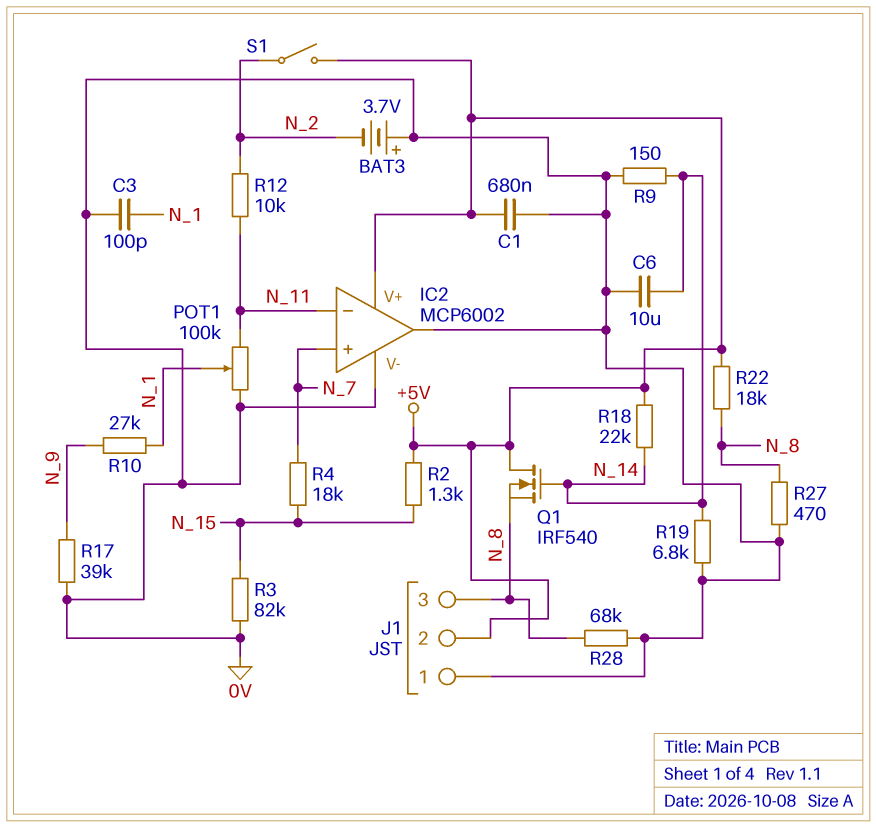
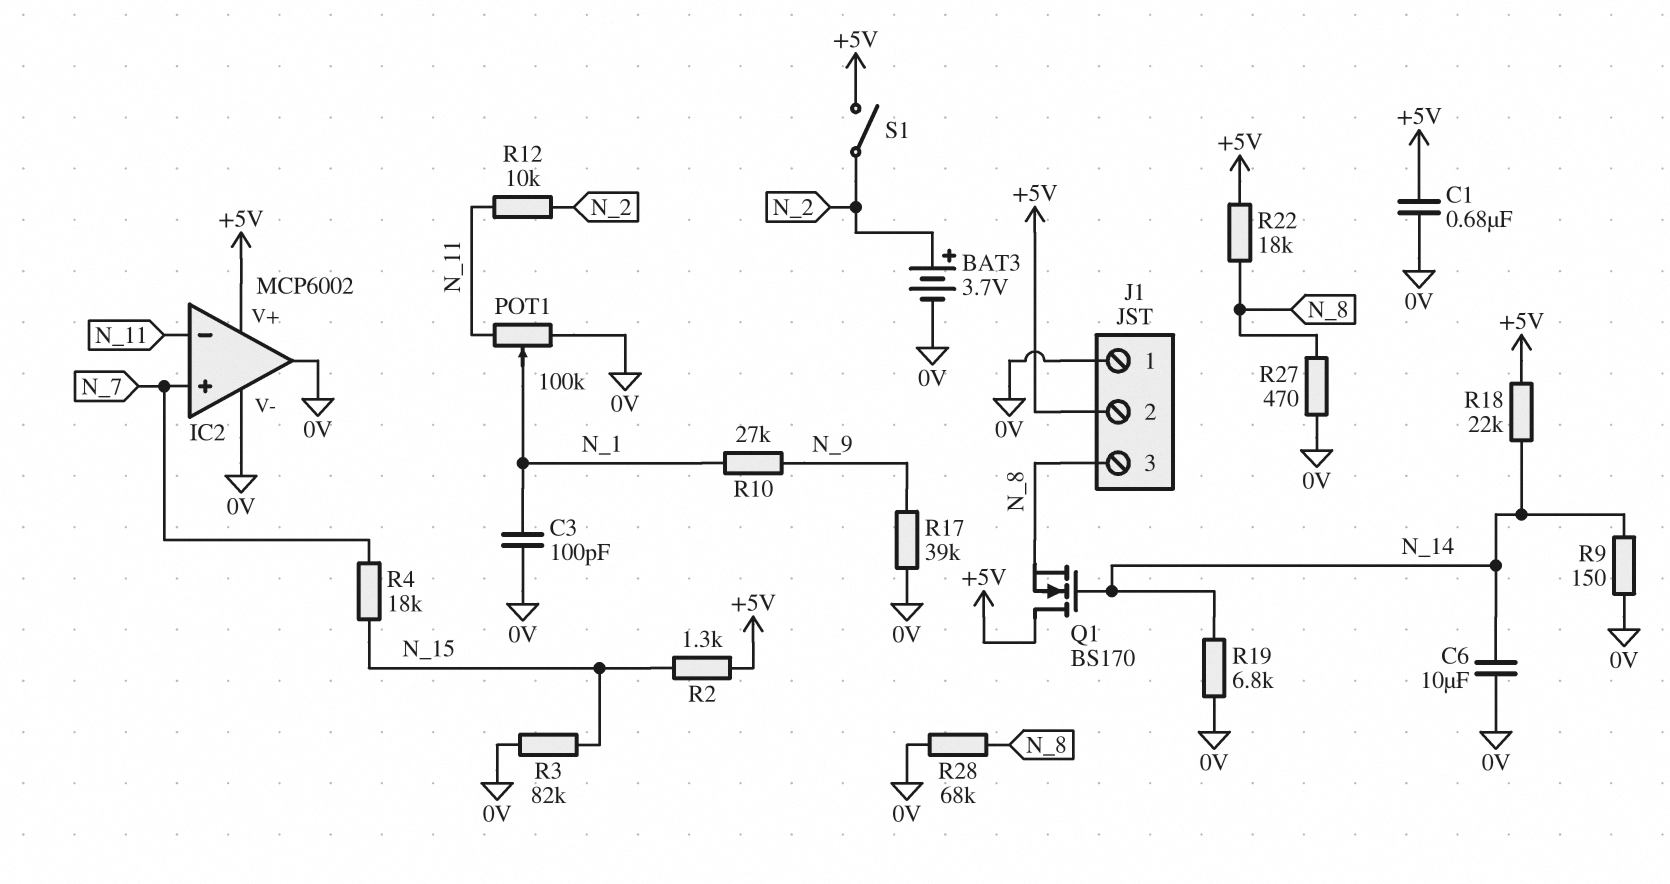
BAT3: 3.7V (plus 0V, minus N_2) -> 3.7V (plus N_2, minus 0V)
Q1: NMOS IRF540 (G N_14, D +5V, S N_8) -> NMOS BS170 (G N_14, D +5V, S N_8)

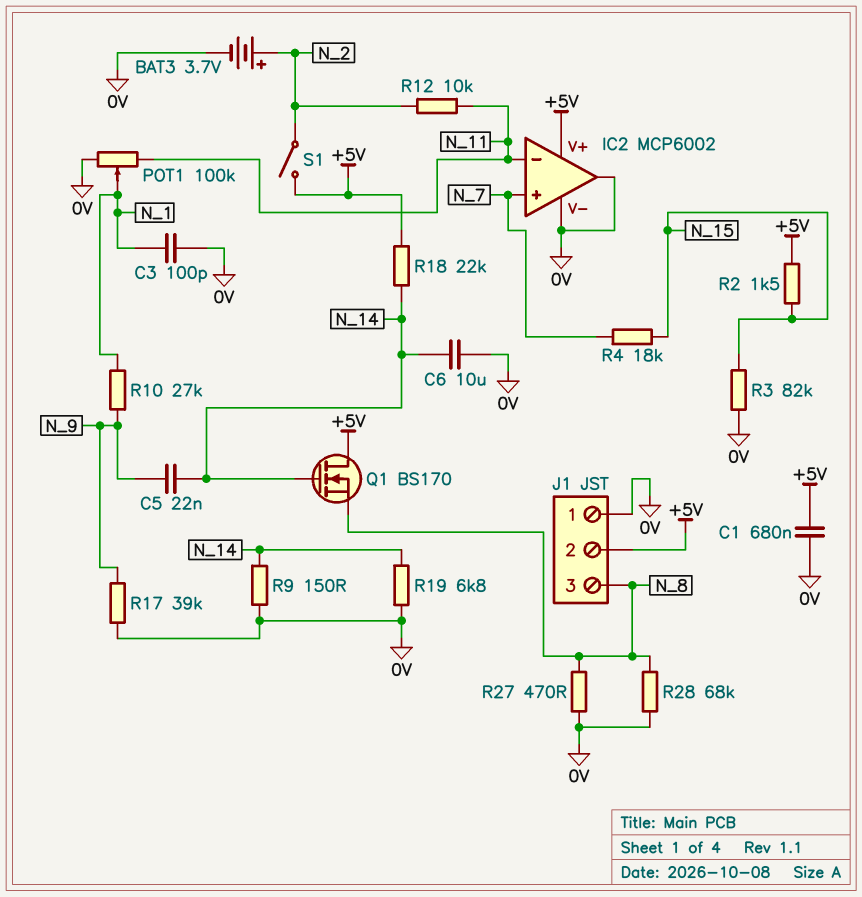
C5: none -> 22nF (N_9, N_14)
R2: 1.3k (+5V, N_15) -> 1.5k (+5V, N_15)
R22: 18k (+5V, N_8) -> none

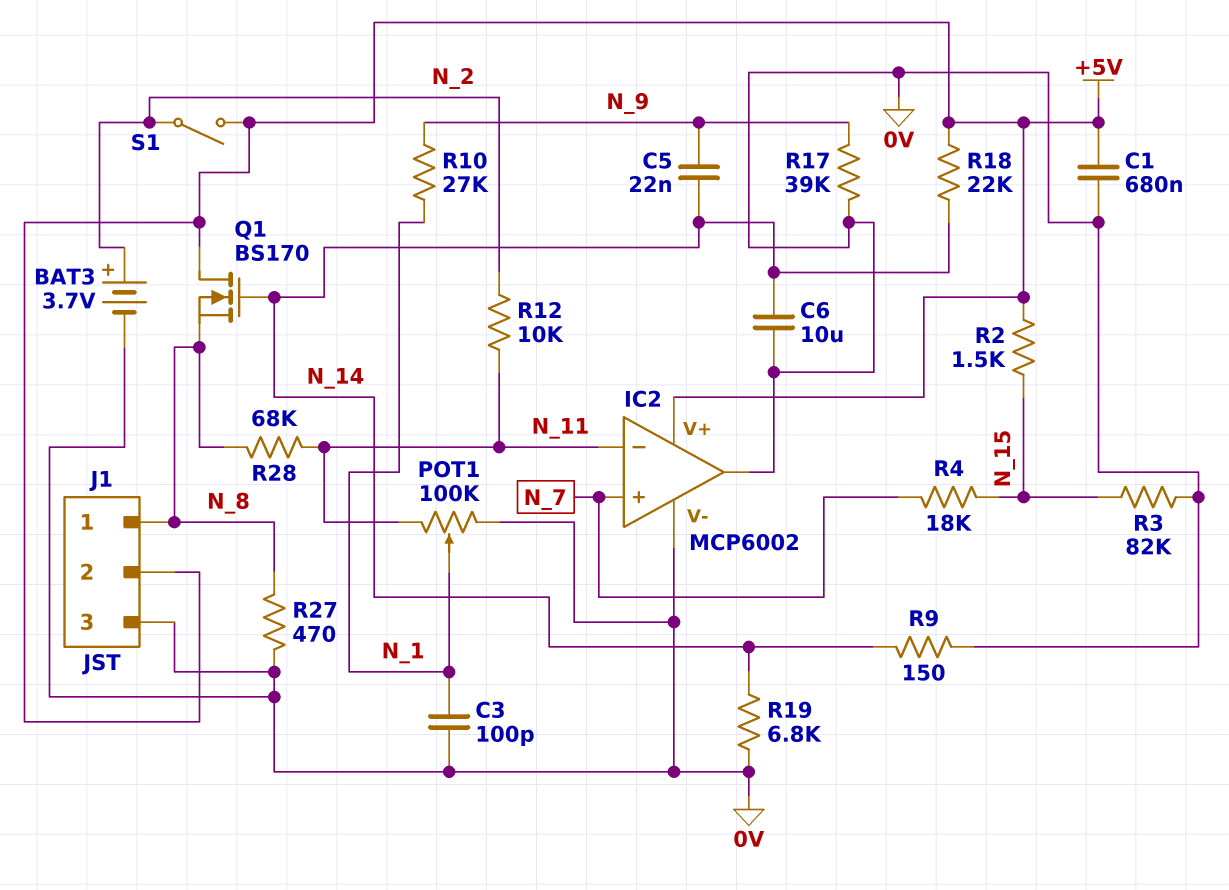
J1 pin 1: 0V -> N_8
J1 pin 3: N_8 -> 0V
R28: 68k (0V, N_8) -> 68k (N_8, N_11)

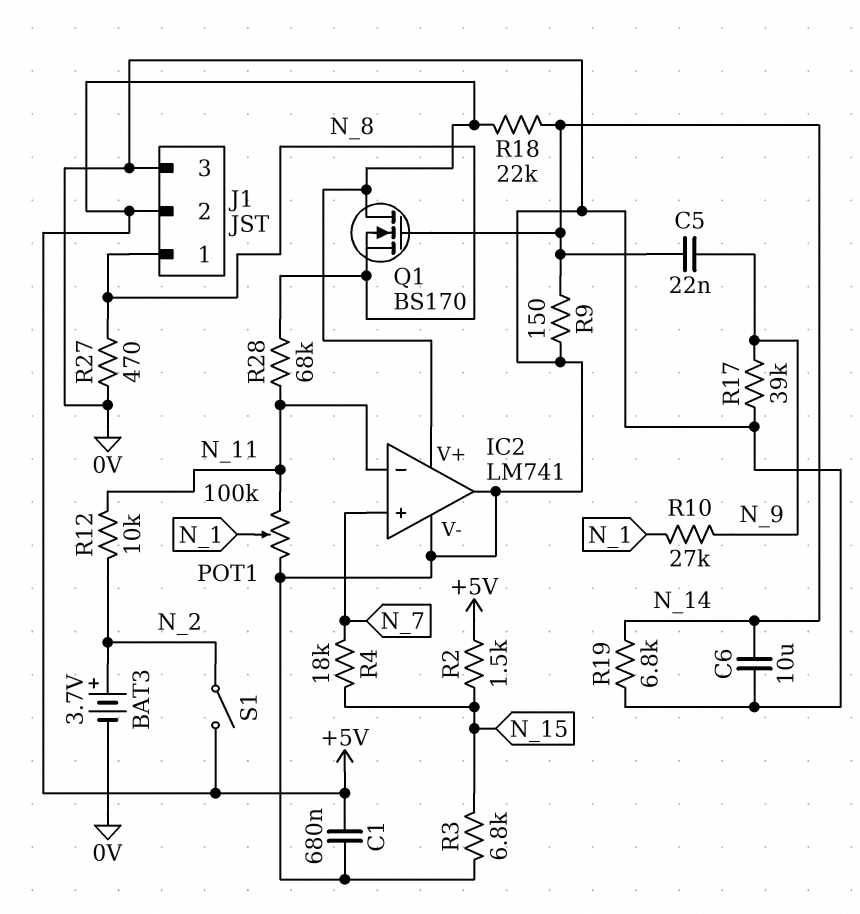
C3: 100pF (0V, N_1) -> none
IC2: MCP6002 -> LM741
R3: 82k (0V, N_15) -> 6.8k (0V, N_15)

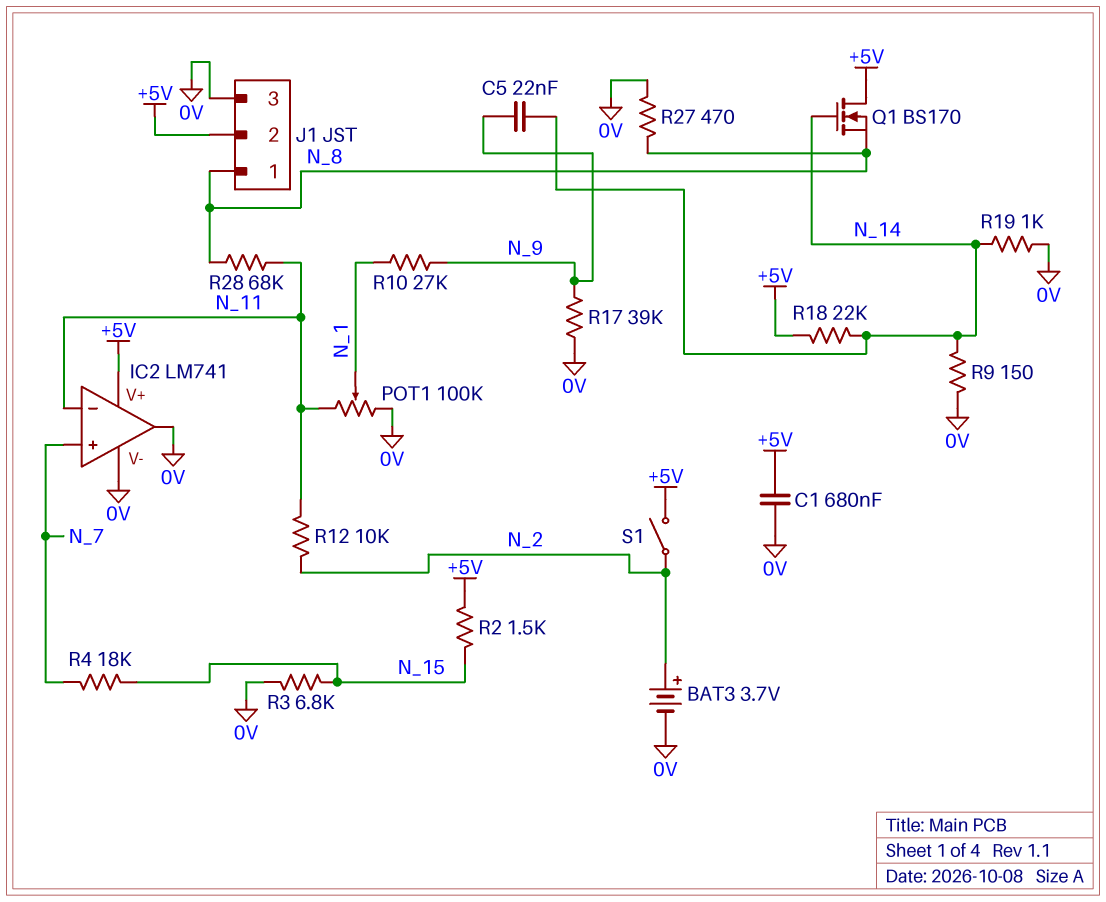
C6: 10uF (0V, N_14) -> none
R19: 6.8k (0V, N_14) -> 1k (0V, N_14)

